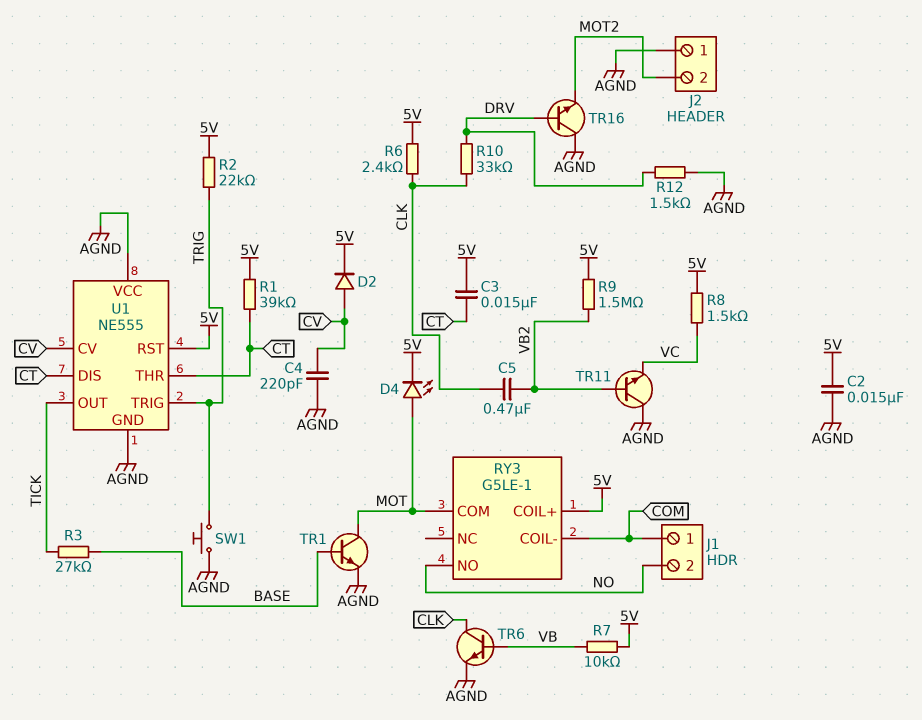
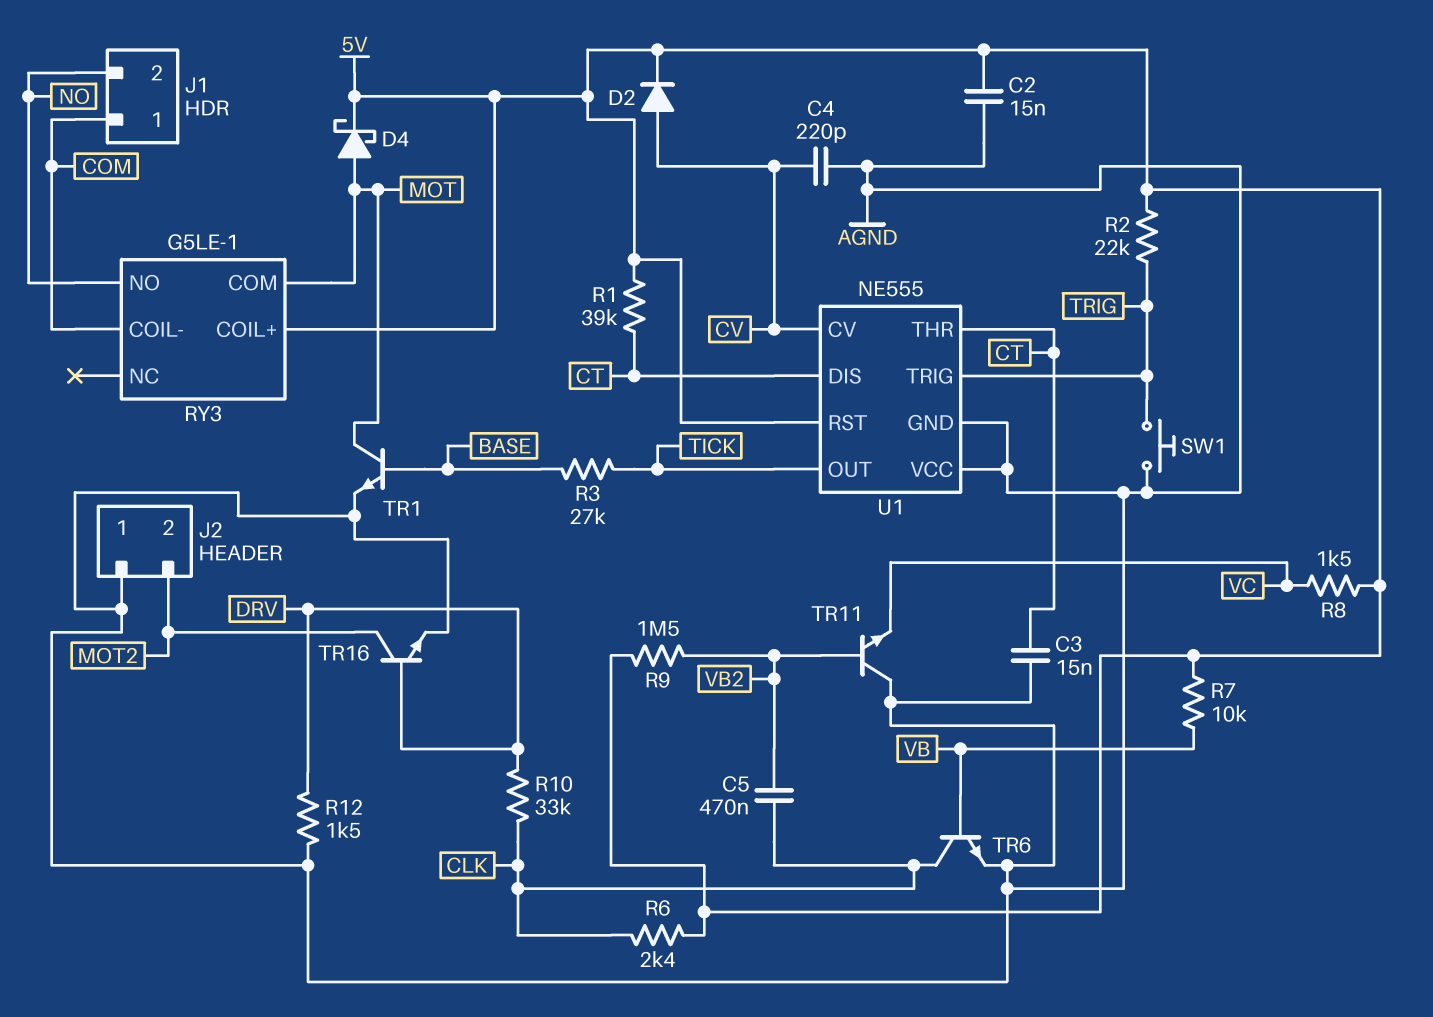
C3: 15nF (5V, CT) -> 15nF (AGND, CT)
D4: LED (A MOT, K 5V) -> schottky (A MOT, K 5V)
TR16: NPN (B DRV, C AGND, E MOT2) -> NPN (B DRV, C MOT2, E AGND)

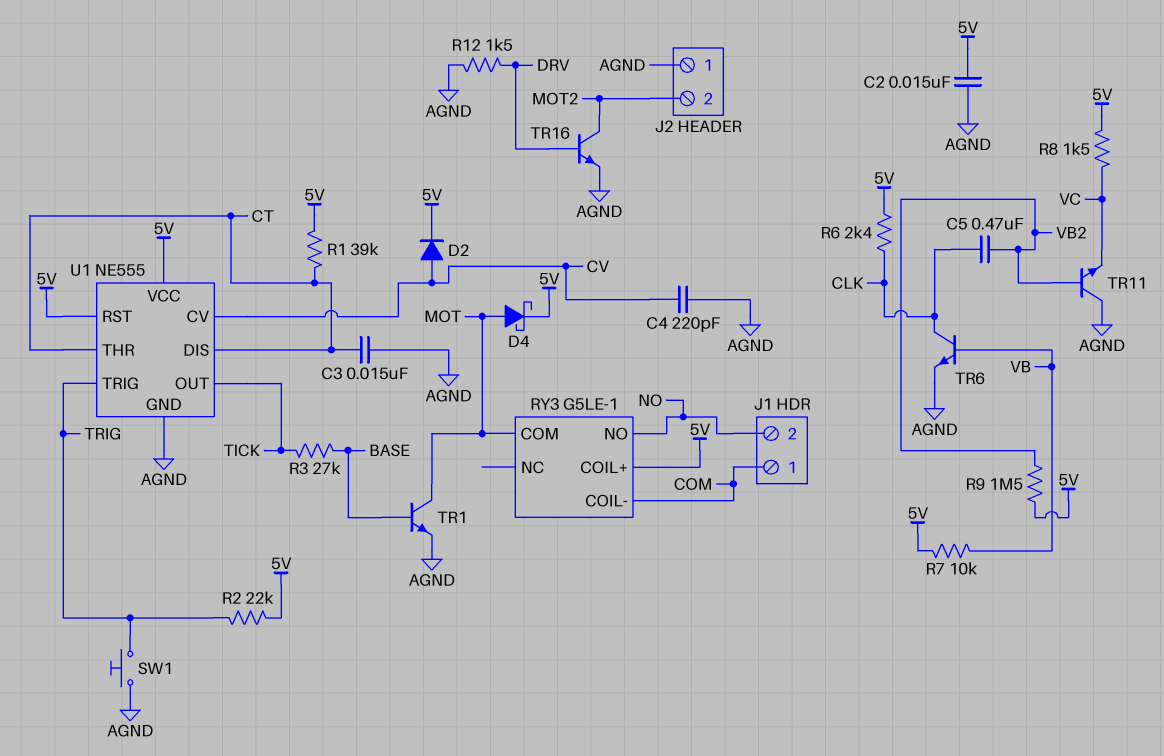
R10: 33k (CLK, DRV) -> none
U1 pin VCC: AGND -> 5V

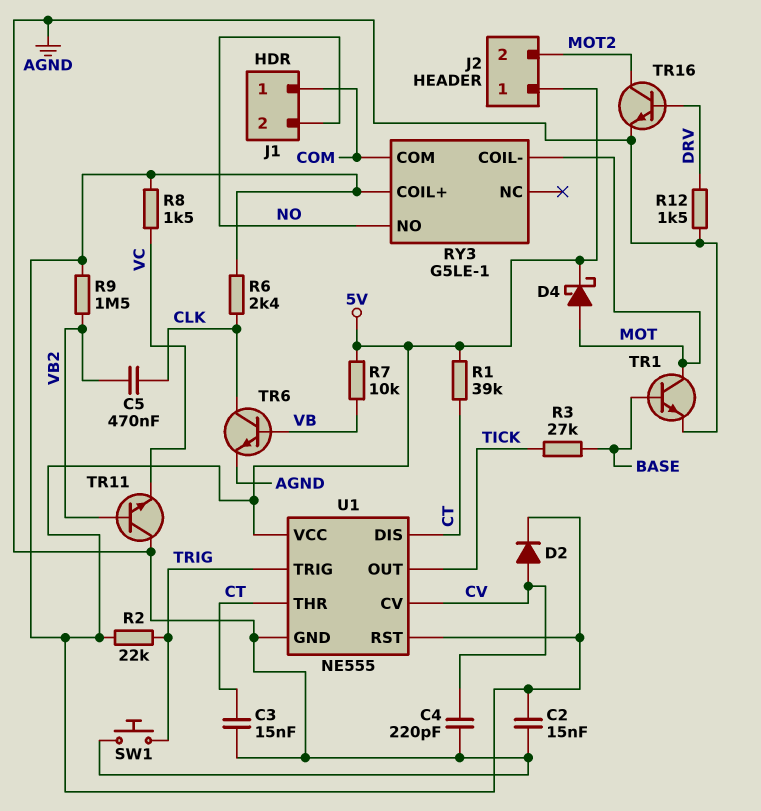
J2 pin 1: AGND -> 5V
RY3 pin COIL-: COM -> MOT
RY3 pin COM: MOT -> COM

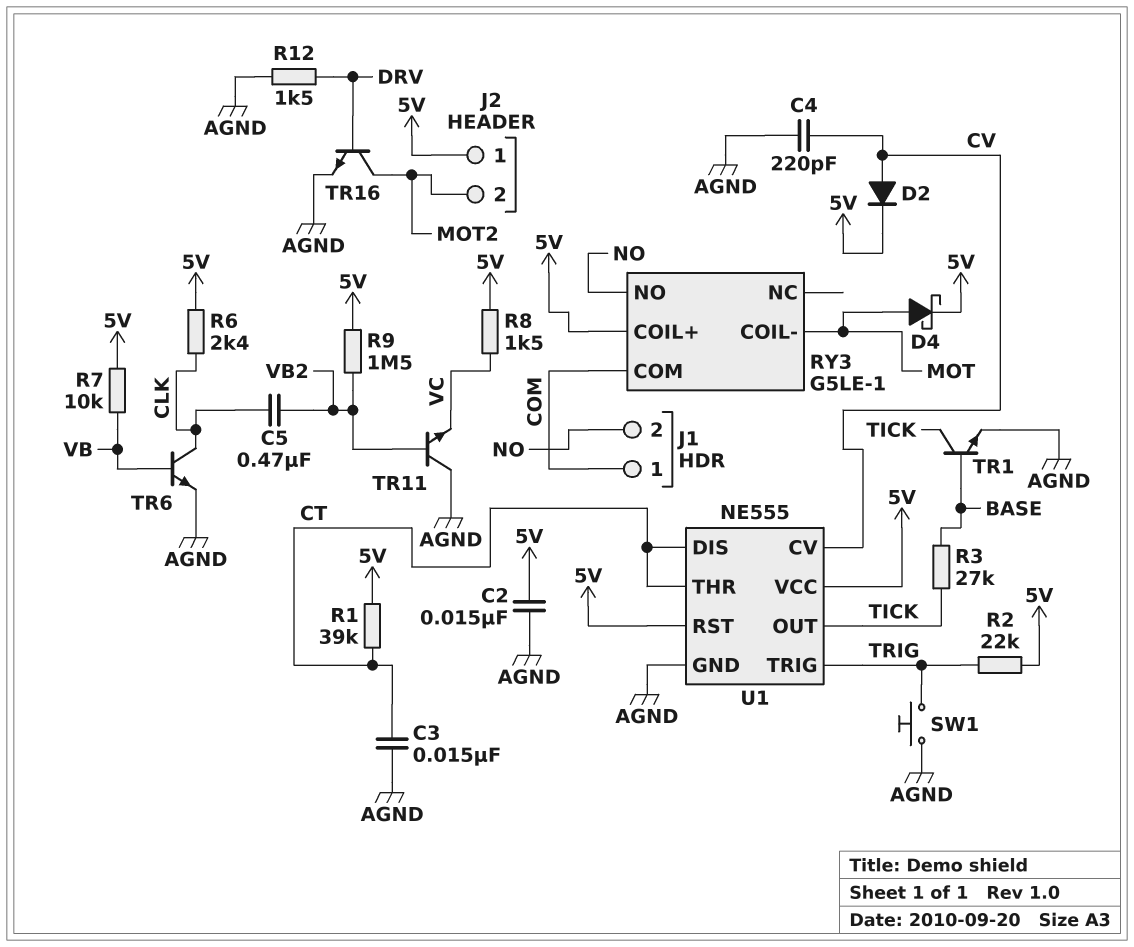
TR1: NPN (B BASE, C MOT, E AGND) -> NPN (B BASE, C TICK, E AGND)

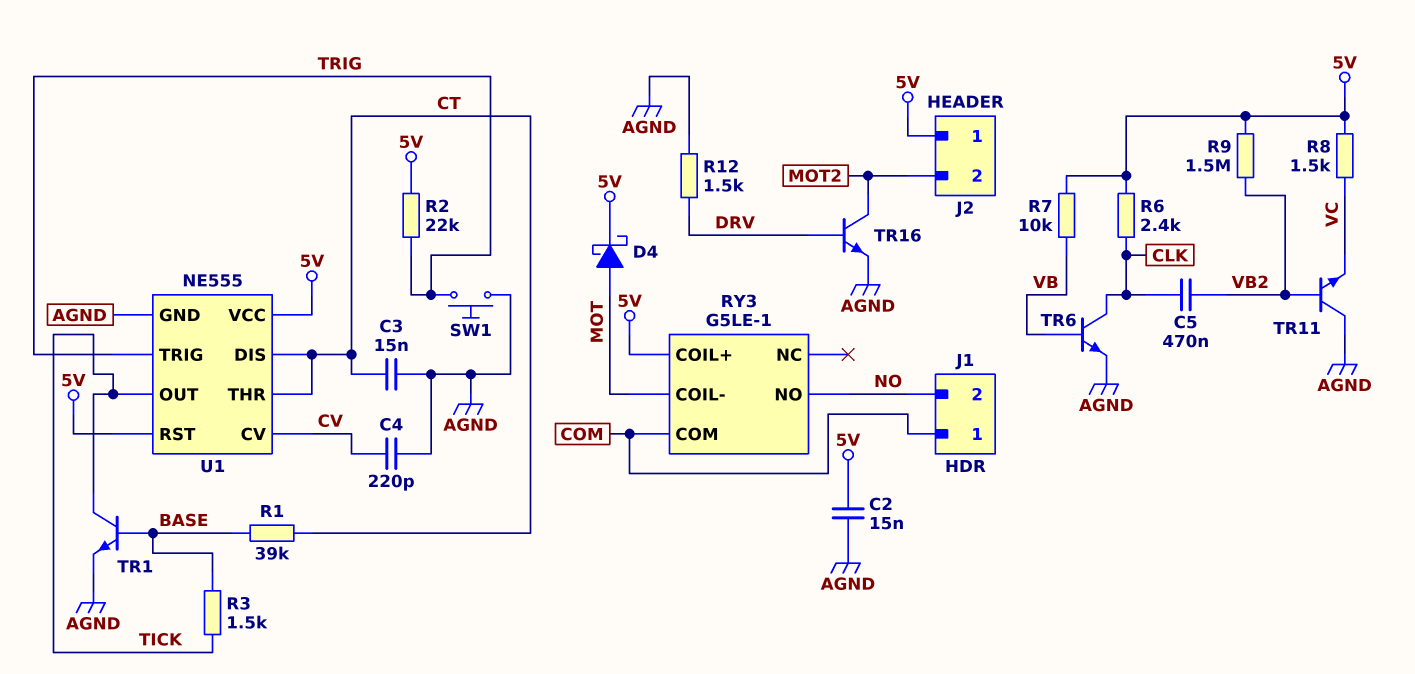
D2: diode (A CV, K 5V) -> none
R1: 39k (5V, CT) -> 39k (BASE, CT)
R3: 27k (BASE, TICK) -> 1.5k (BASE, TICK)

